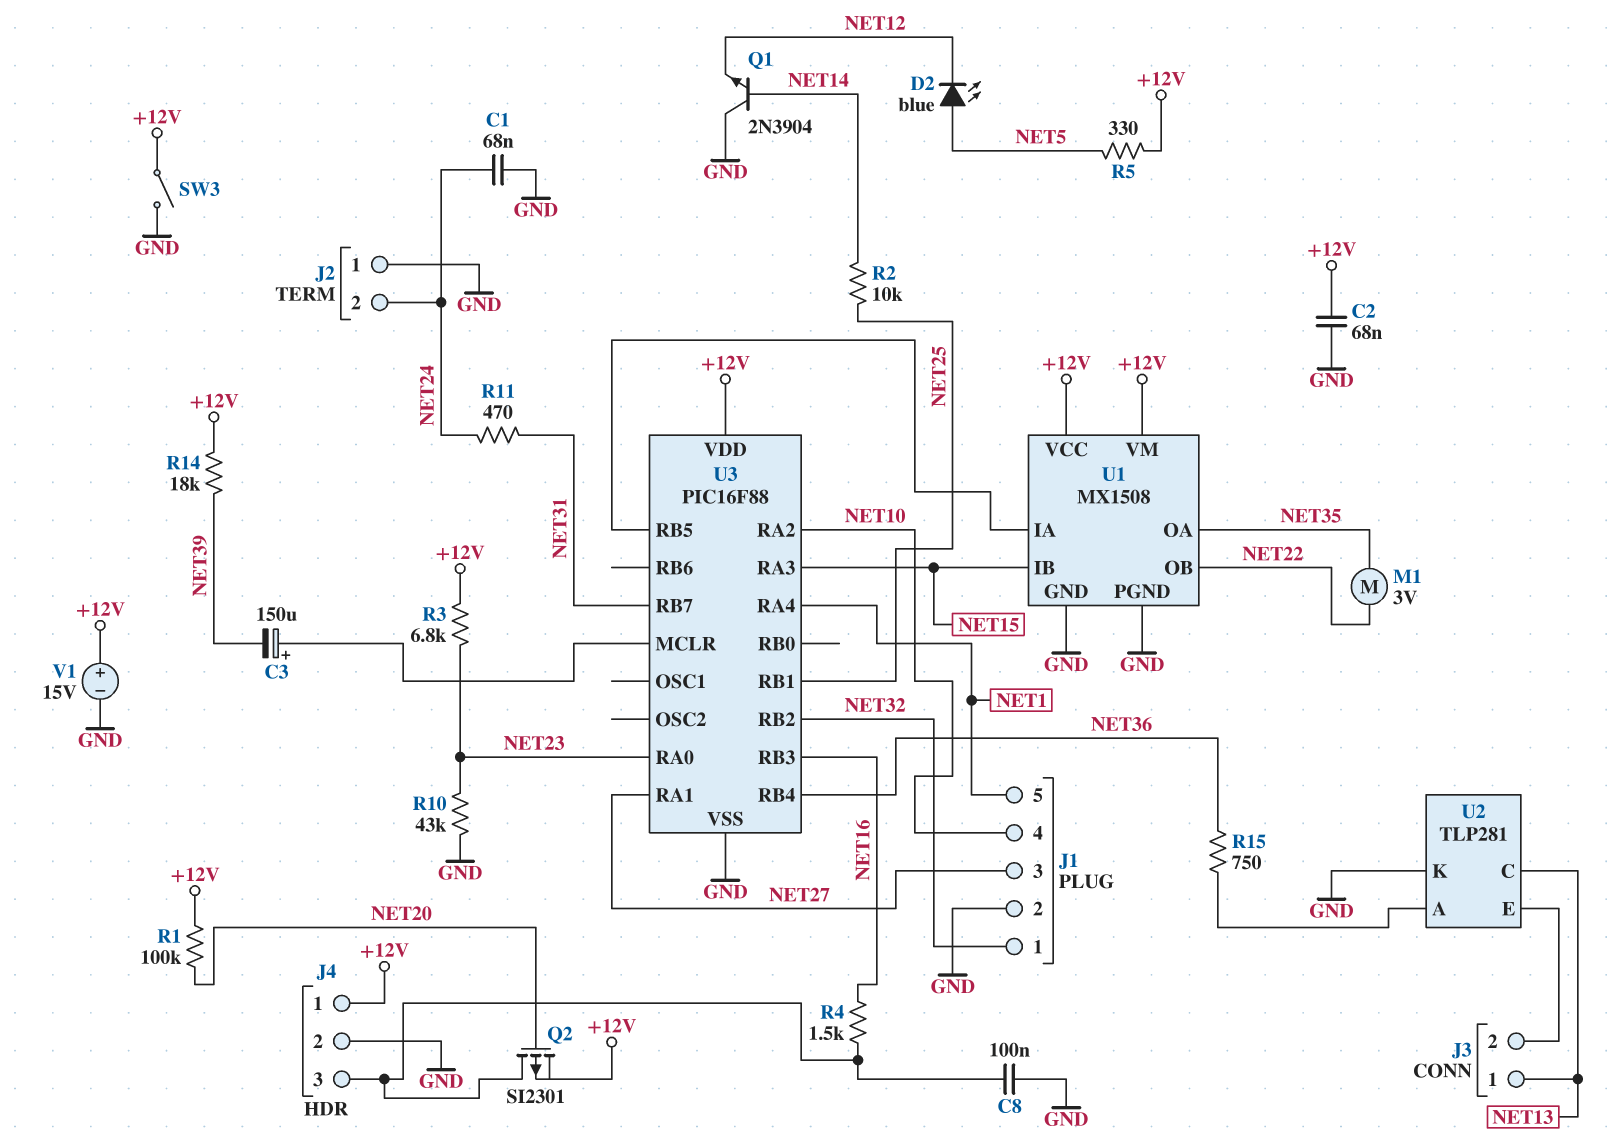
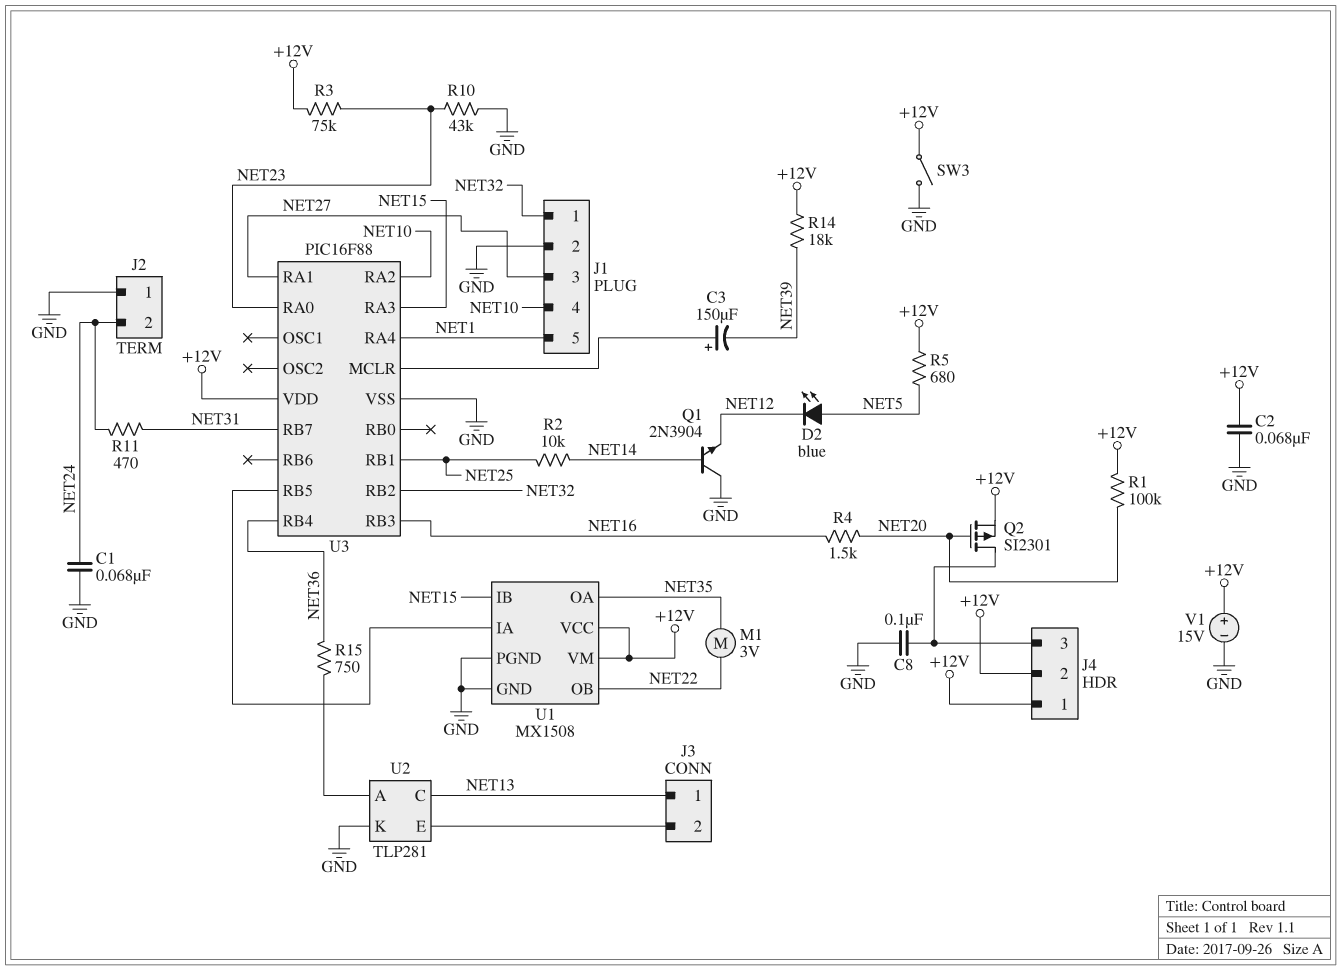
J4 pin 2: GND -> +12V
R3: 6.8k (+12V, NET23) -> 75k (+12V, NET23)
R4: 1.5k (J4/3, NET16) -> 1.5k (NET16, NET20)
R5: 330 (+12V, NET5) -> 680 (+12V, NET5)

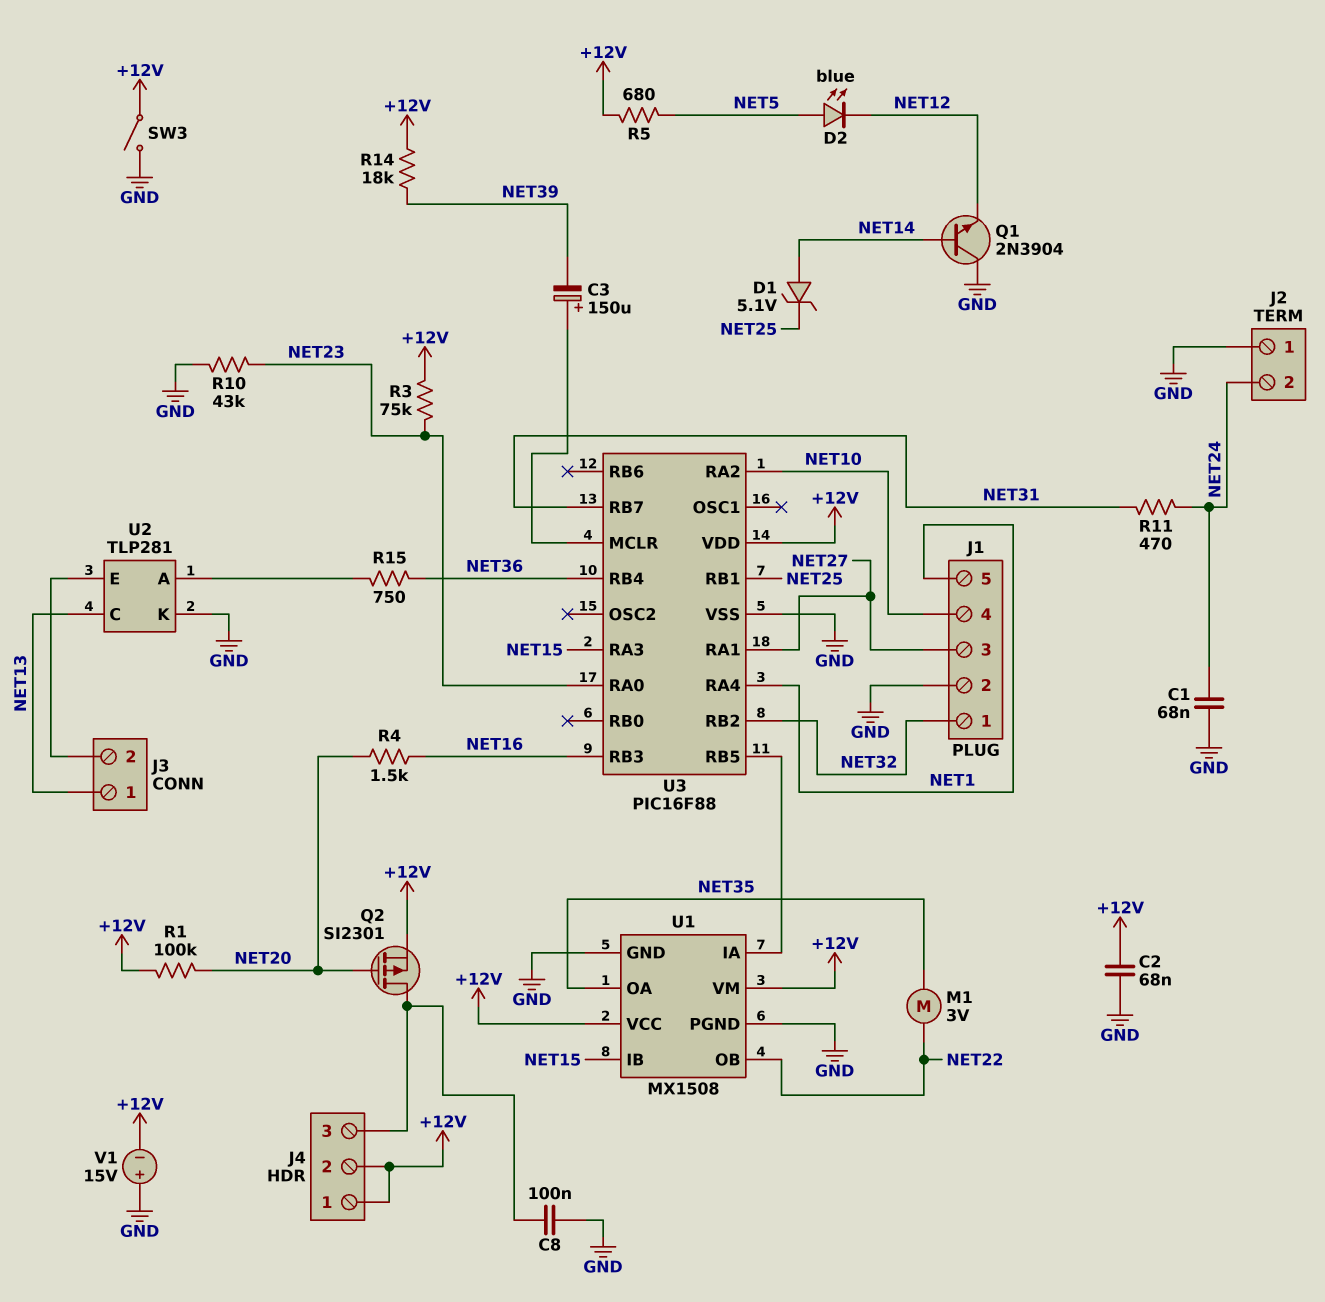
D1: none -> zener 5.1V (A NET14, K NET25)
R2: 10k (NET14, NET25) -> none
V1: 15V (plus +12V, minus GND) -> 15V (plus GND, minus +12V)

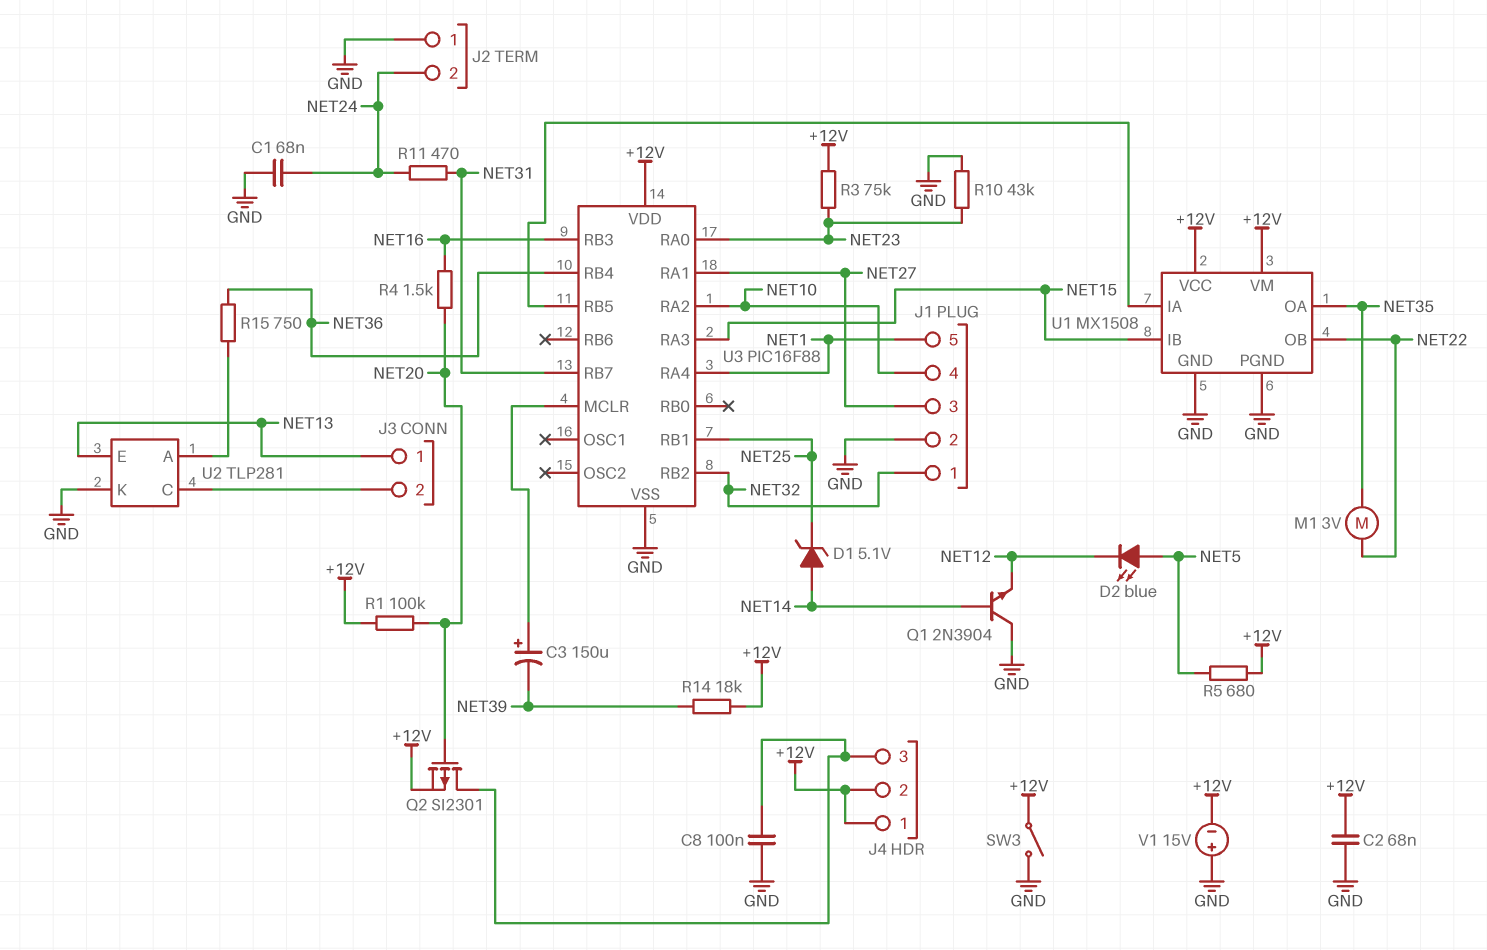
U2 pin C: NET13 -> J3/2
U2 pin E: J3/2 -> NET13

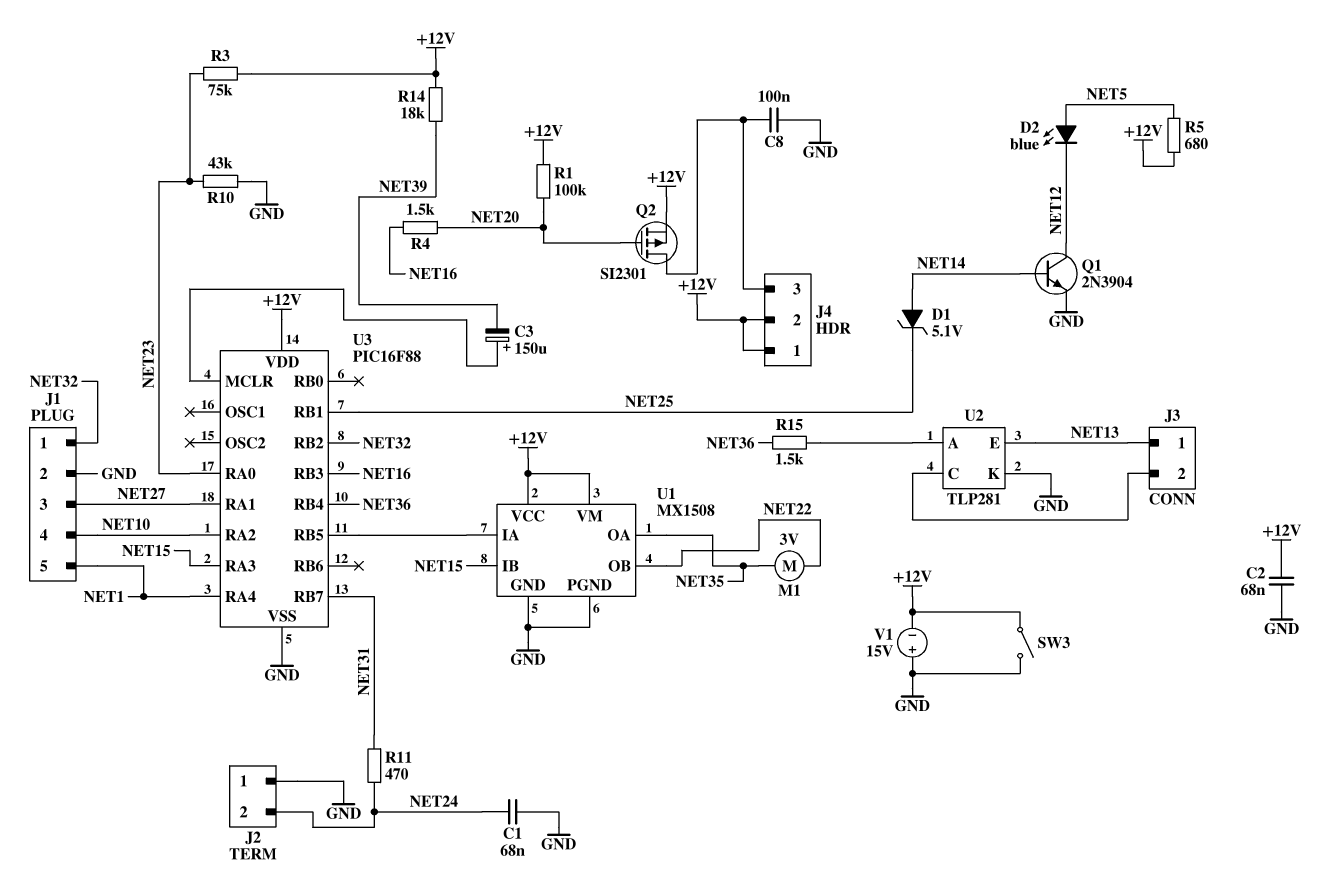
Q1: NPN 2N3904 (B NET14, C GND, E NET12) -> NPN 2N3904 (B NET14, C NET12, E GND)
R15: 750 (NET36, U2/A) -> 1.5k (NET36, U2/A)

